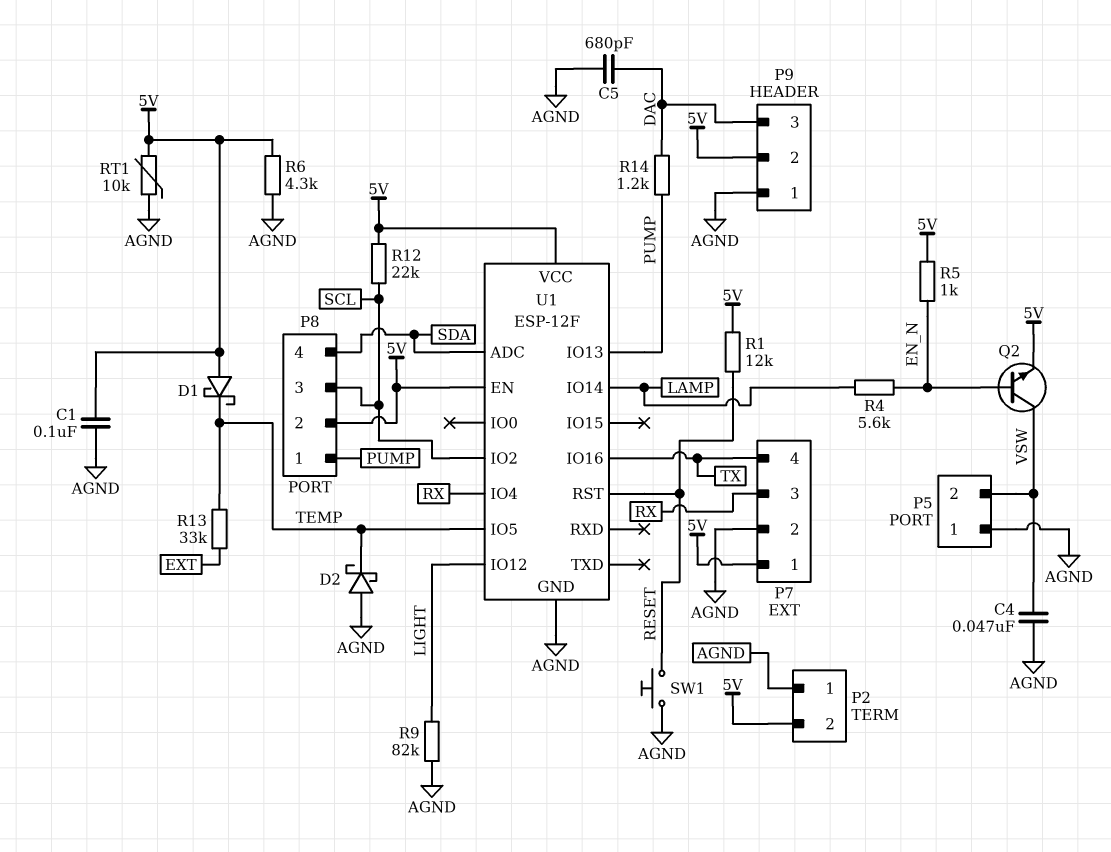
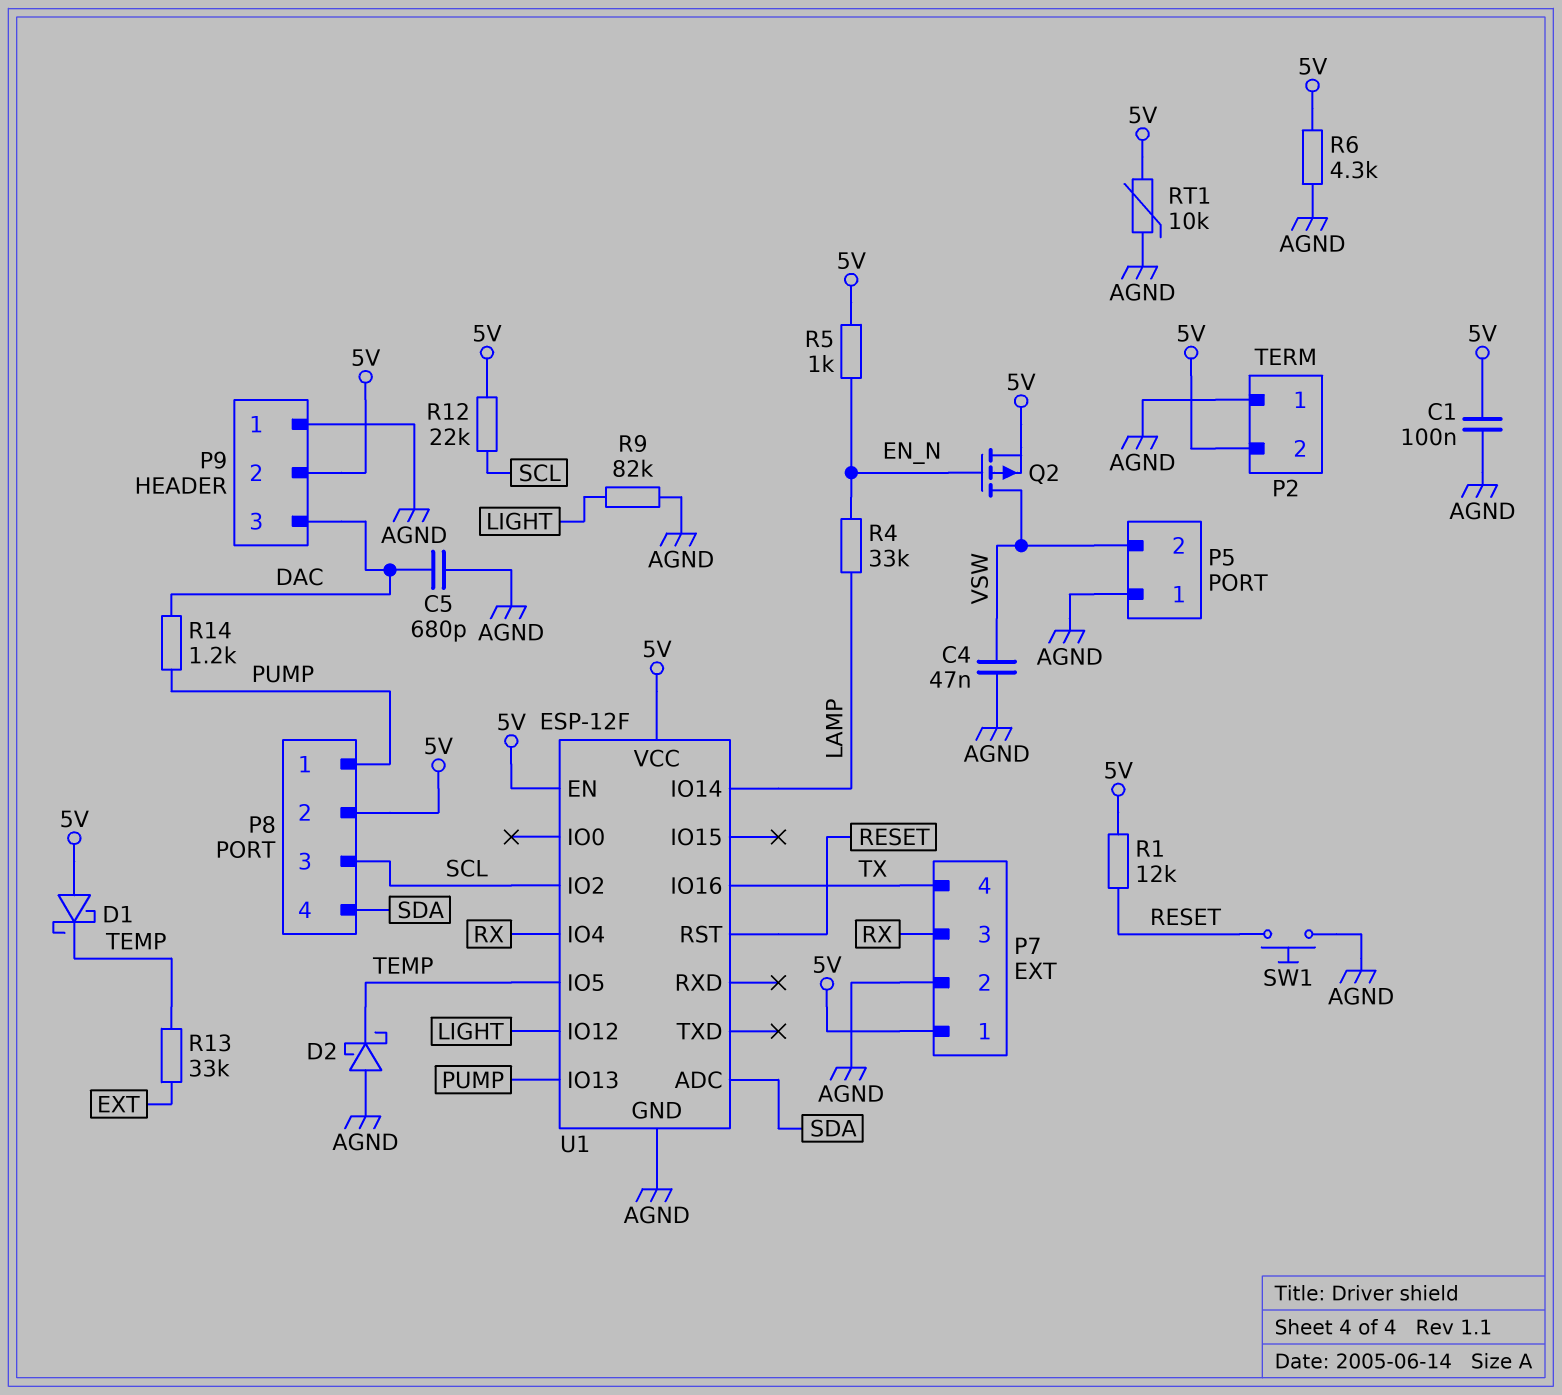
Q2: NPN (B EN_N, C VSW, E 5V) -> PMOS (G EN_N, D VSW, S 5V)
R4: 5.6k (EN_N, LAMP) -> 33k (EN_N, LAMP)

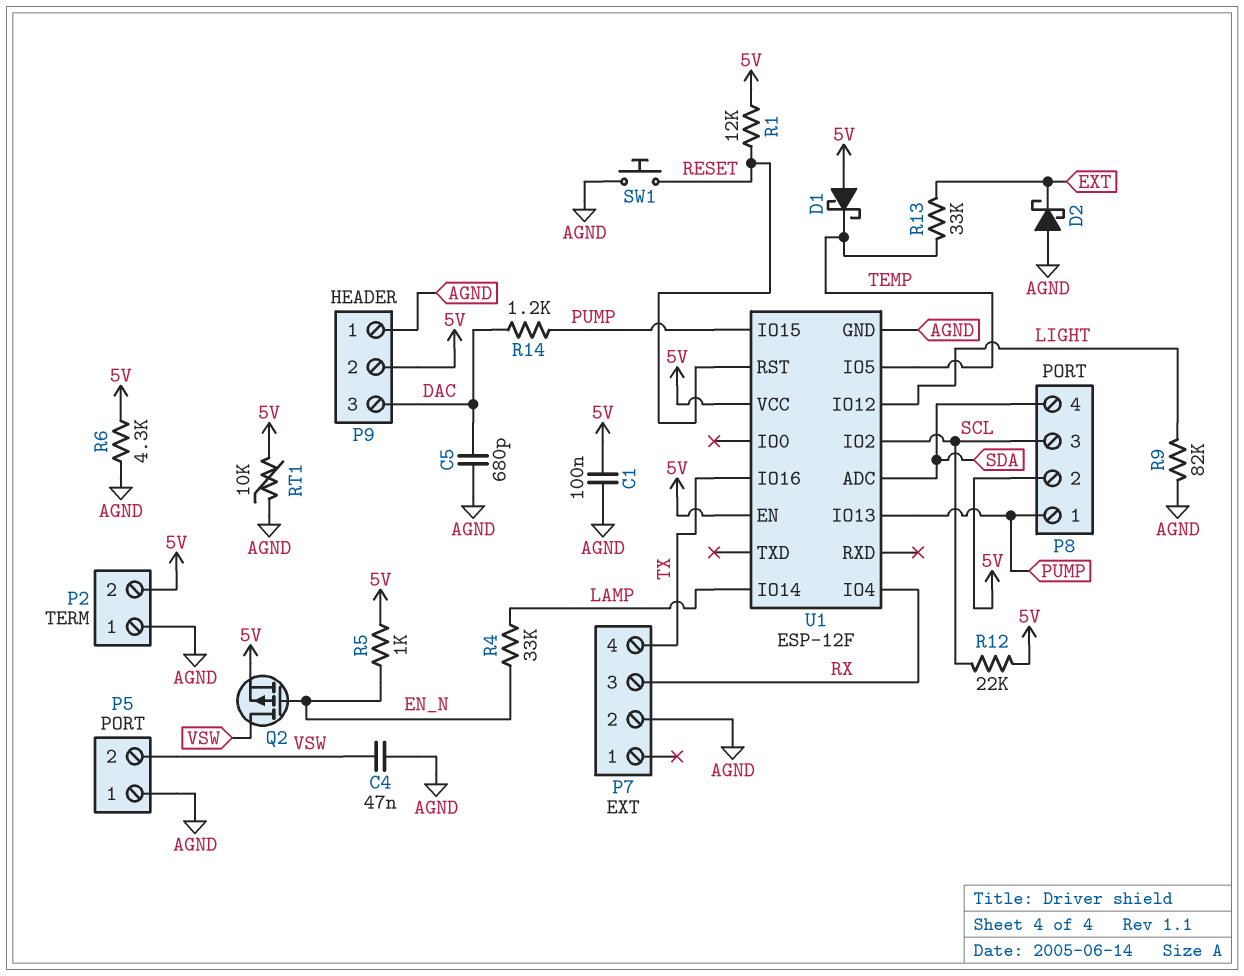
D2: schottky (A AGND, K TEMP) -> schottky (A AGND, K EXT)
P7 pin 1: 5V -> none
U1 pin IO15: none -> PUMP

